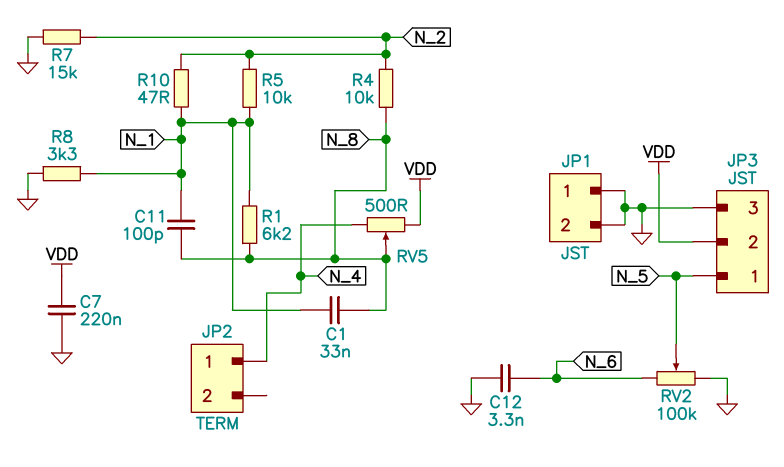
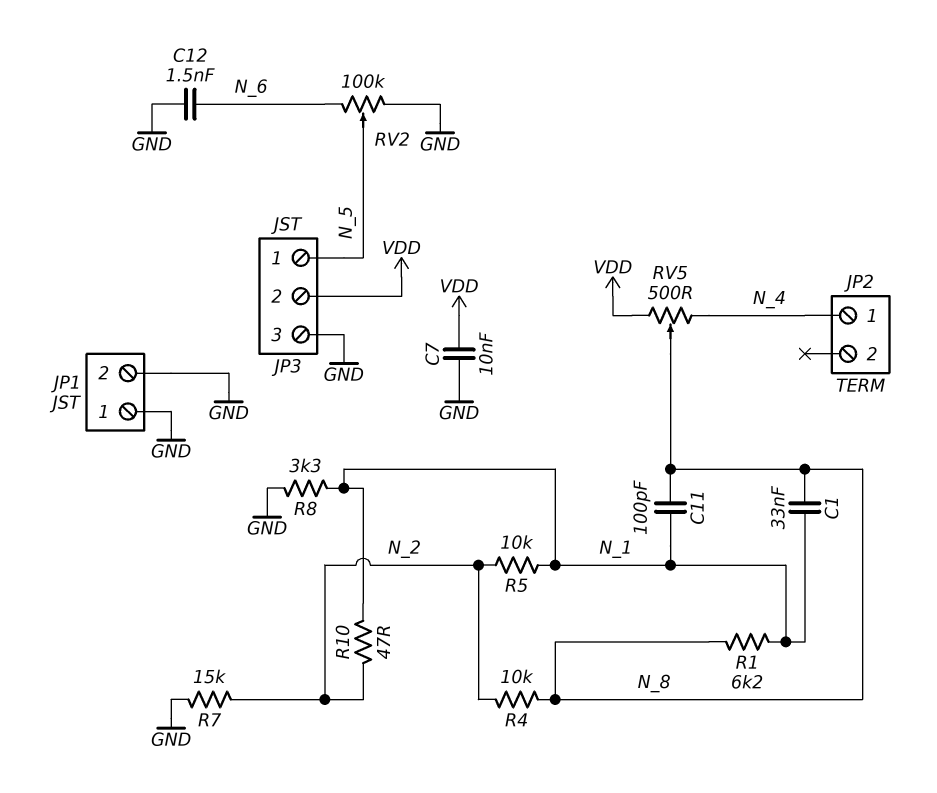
C7: 220nF (GND, VDD) -> 10nF (GND, VDD)
C12: 3.3nF (GND, N_6) -> 1.5nF (GND, N_6)

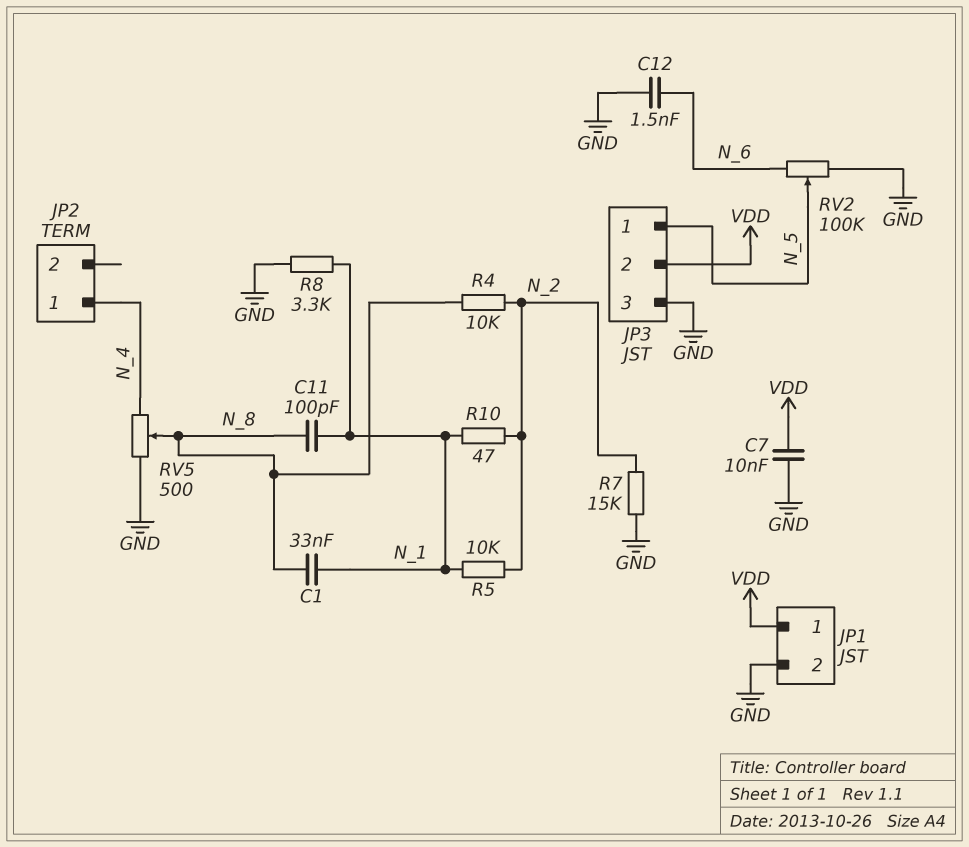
JP1 pin 1: GND -> VDD
R1: 6.2k (N_1, N_8) -> none
RV5: 500 (N_4, VDD, wiper N_8) -> 500 (GND, N_4, wiper N_8)

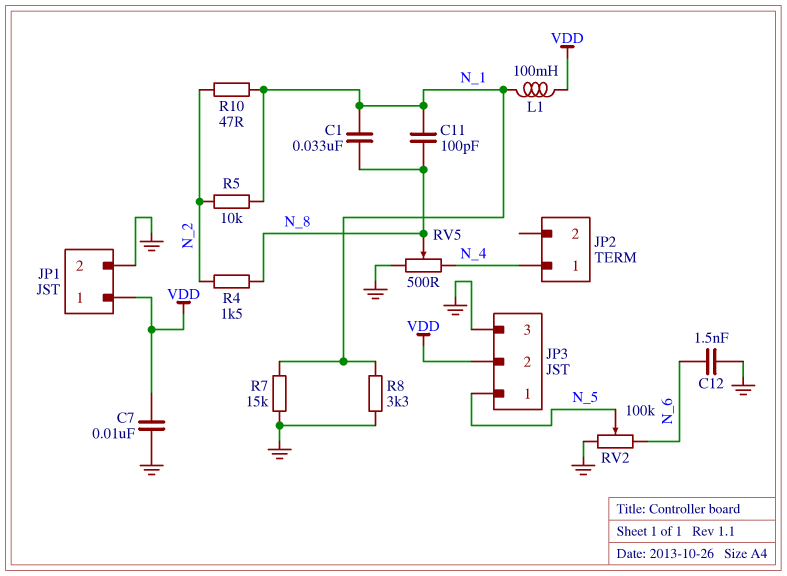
L1: none -> 100mH (N_1, VDD)
R4: 10k (N_2, N_8) -> 1.5k (N_2, N_8)
R7: 15k (GND, N_2) -> 15k (GND, N_1)

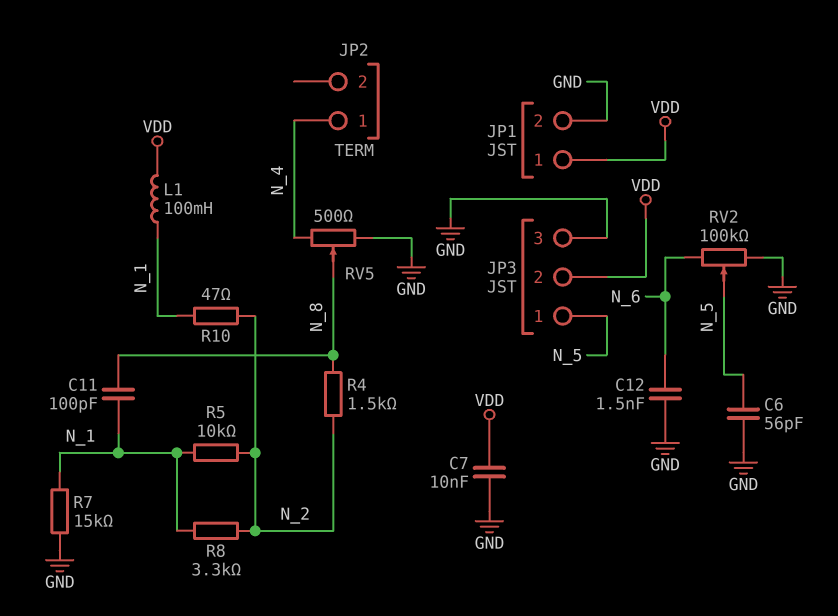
C1: 33nF (N_1, N_8) -> none
C6: none -> 56pF (GND, N_5)
R8: 3.3k (GND, N_1) -> 3.3k (N_1, N_2)

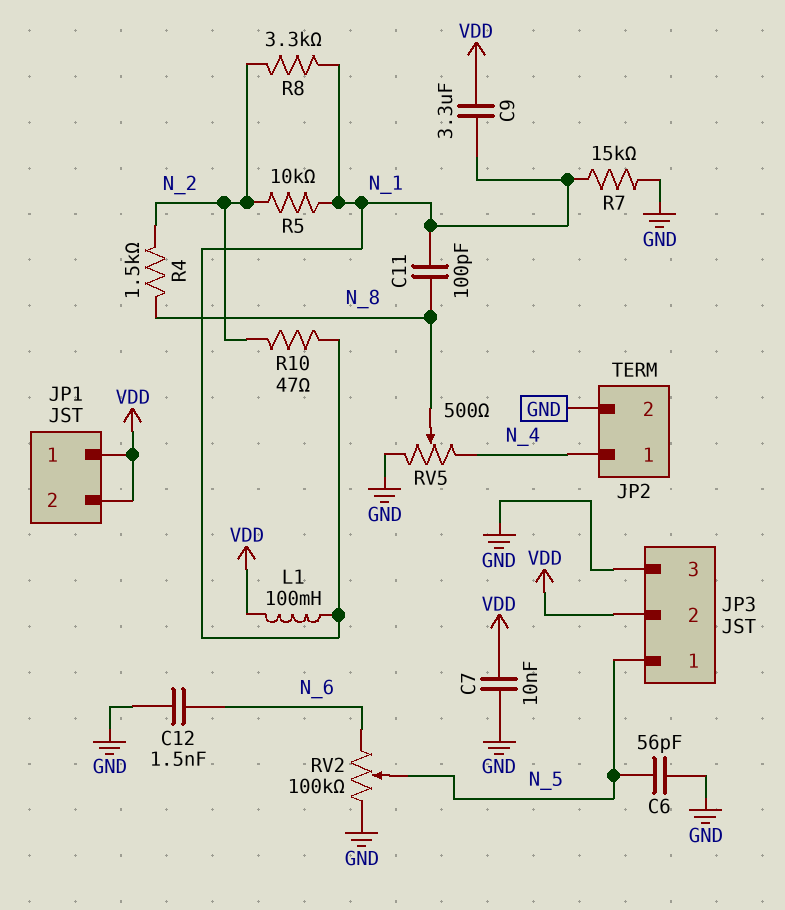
C9: none -> 3.3uF (N_1, VDD)
JP1 pin 2: GND -> VDD
JP2 pin 2: none -> GND

